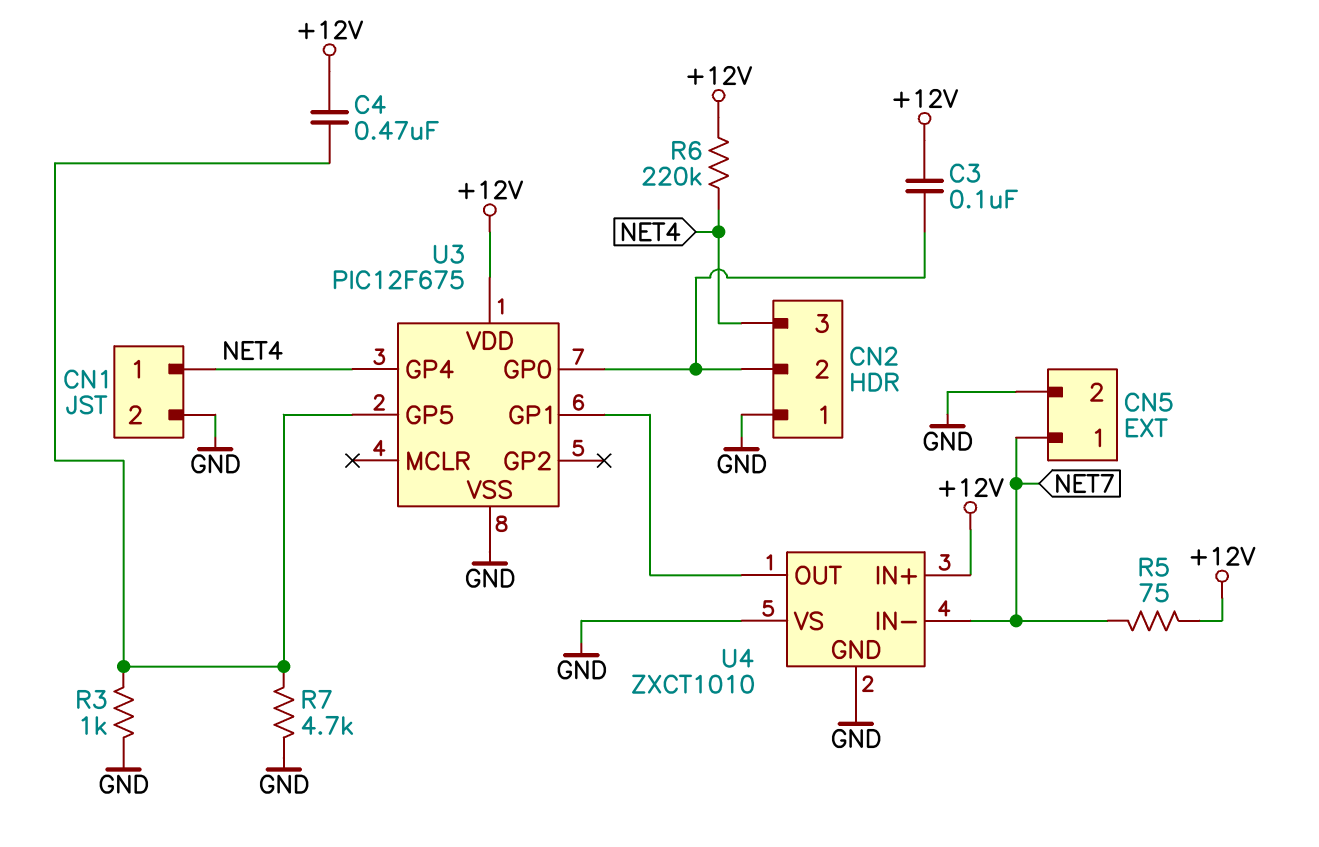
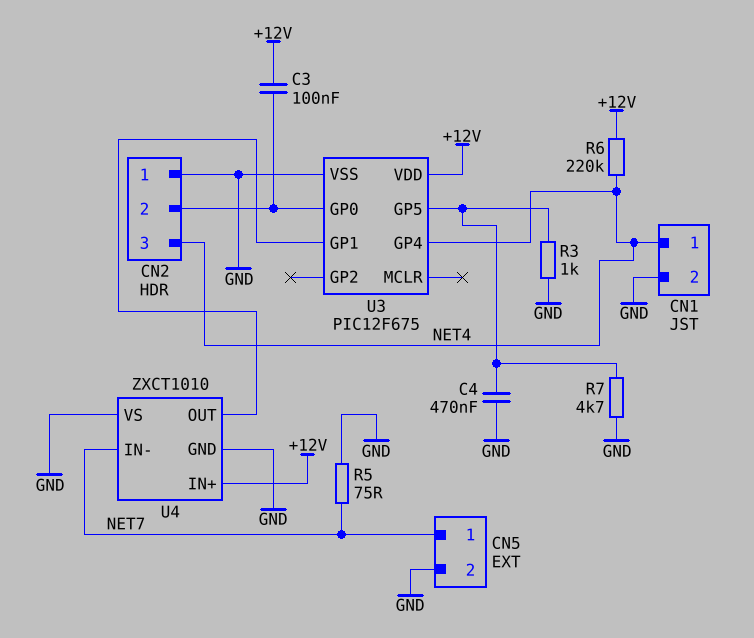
C4: 470nF (+12V, U3/GP5) -> 470nF (GND, U3/GP5)
R5: 75 (+12V, NET7) -> 75 (GND, NET7)

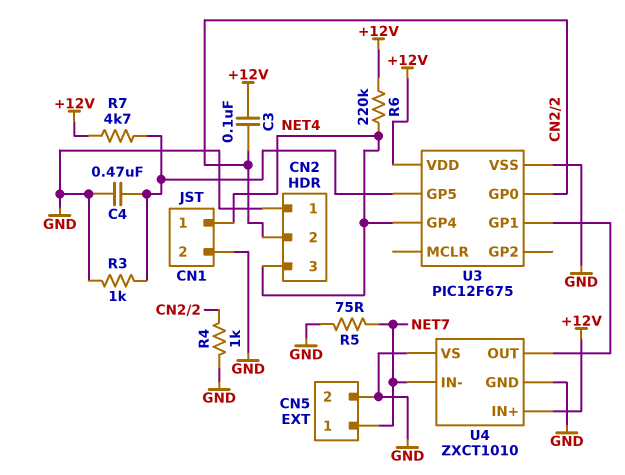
R4: none -> 1k (CN2/2, GND)
R7: 4.7k (GND, U3/GP5) -> 4.7k (+12V, U3/GP5)

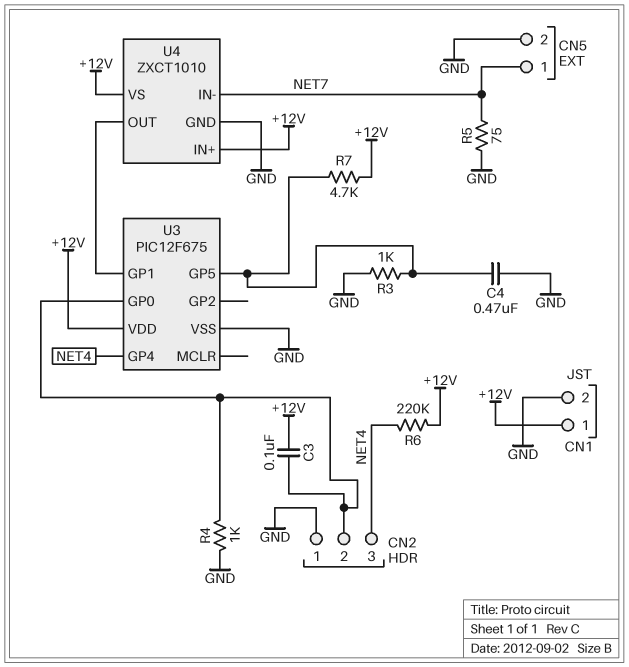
CN1 pin 1: NET4 -> +12V
U4 pin VS: GND -> +12V

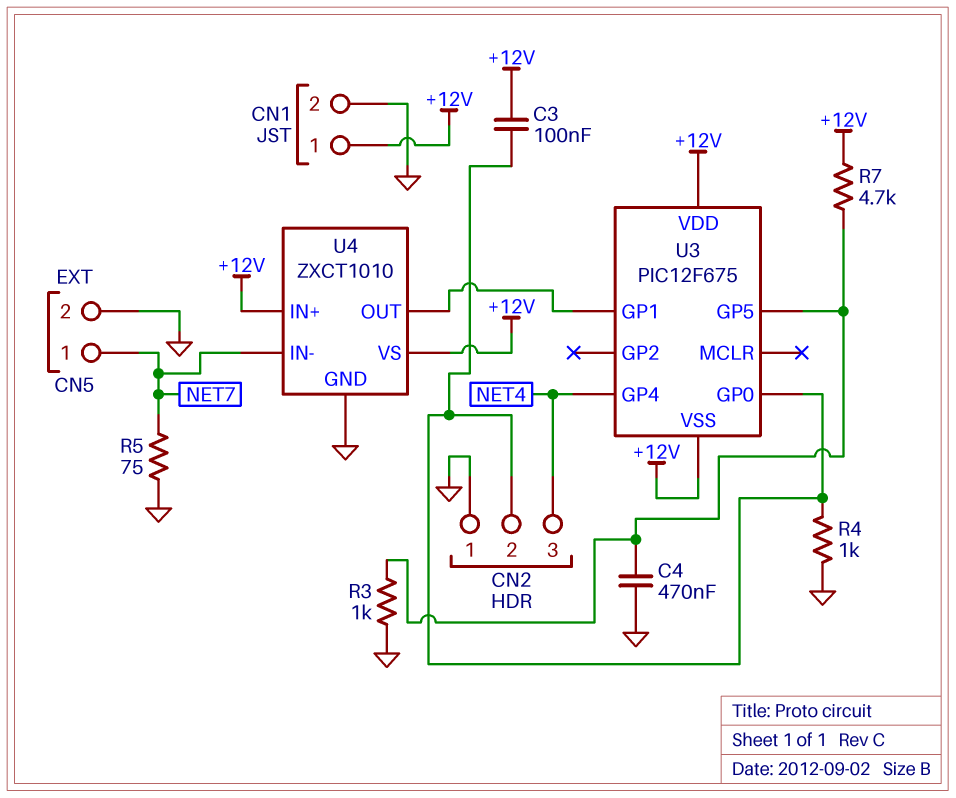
R6: 220k (+12V, NET4) -> none
U3 pin VSS: GND -> +12V

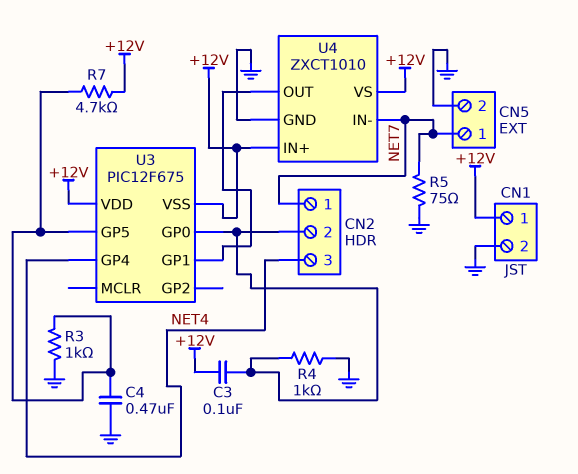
CN2 pin 1: GND -> NET7

